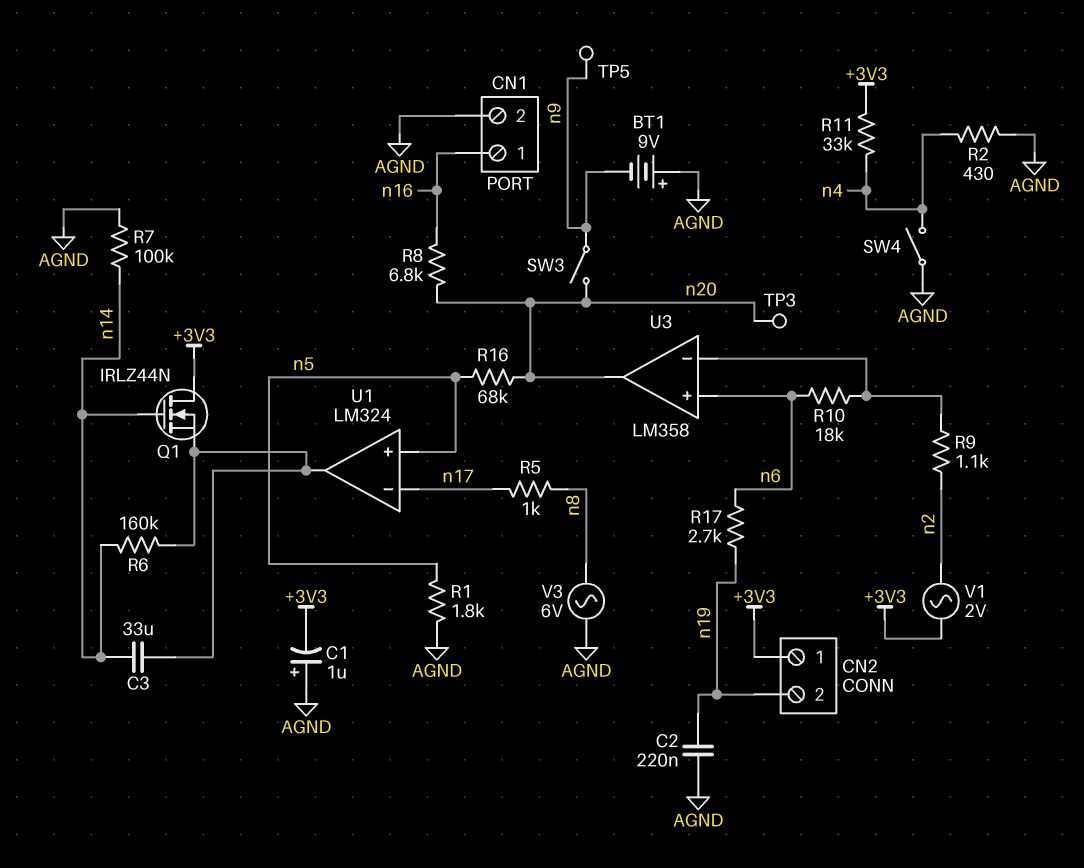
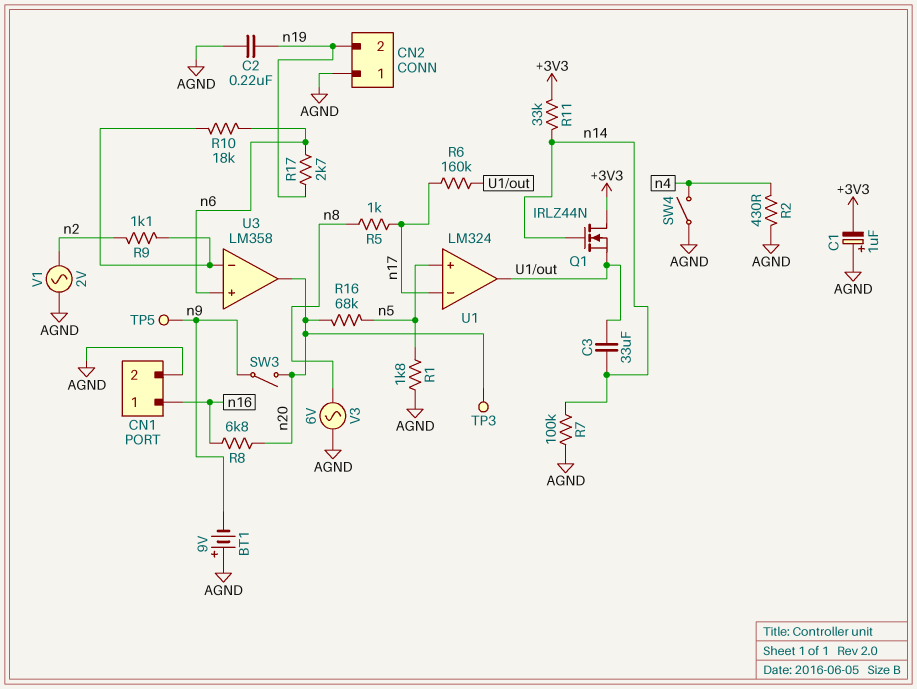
CN2 pin 1: +3V3 -> AGND
R6: 160k (U1/out, n14) -> 160k (U1/out, n17)
R11: 33k (+3V3, n4) -> 33k (+3V3, n14)
V1: AC 2V (+3V3, n2) -> AC 2V (AGND, n2)

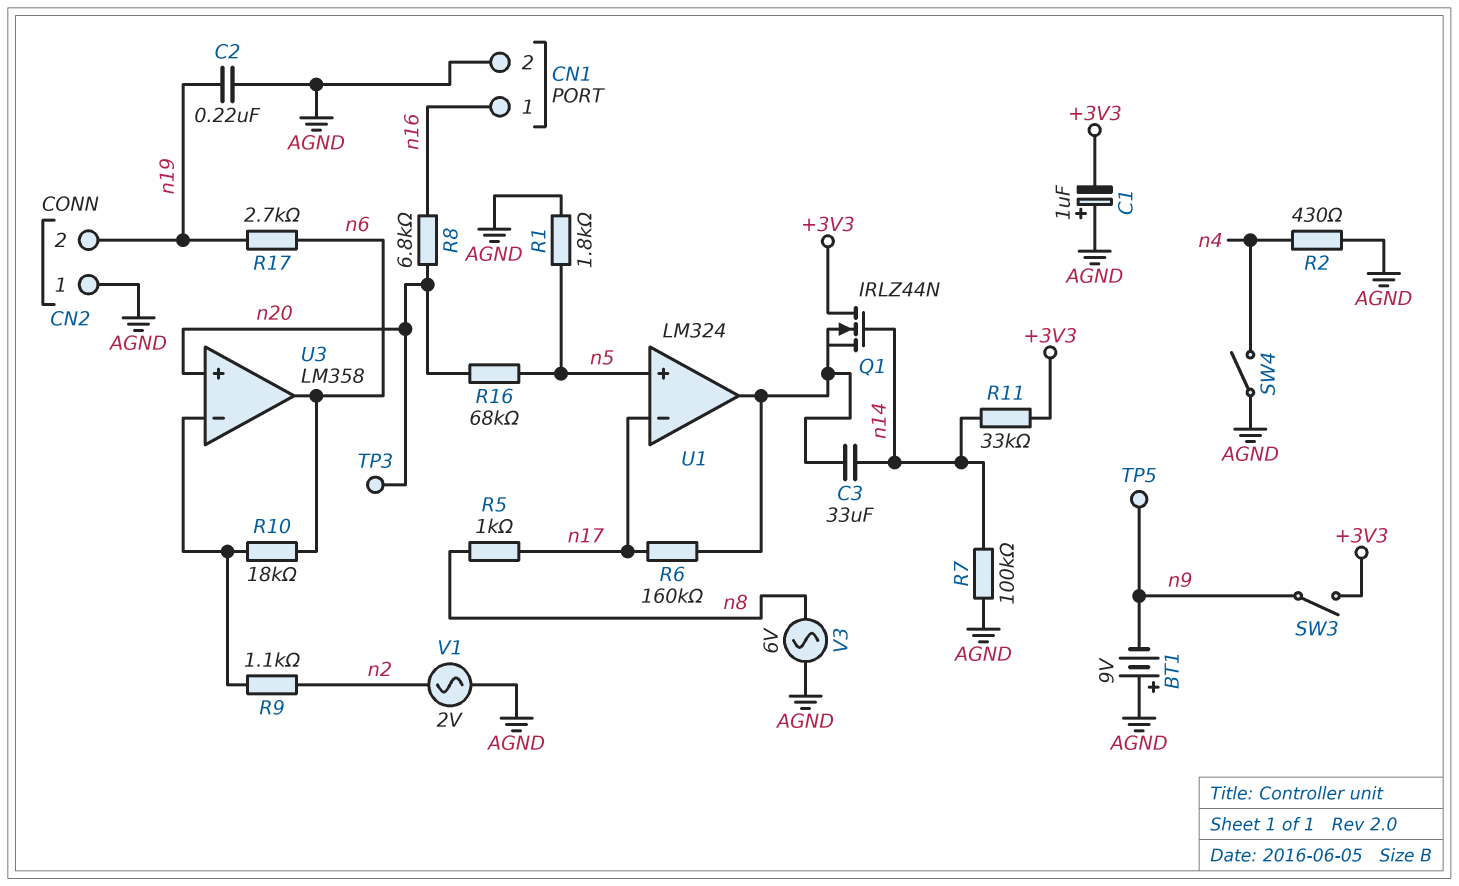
SW3: switch (n9, n20) -> switch (+3V3, n9)
U3 pin in+: n6 -> n20
U3 pin out: n20 -> n6

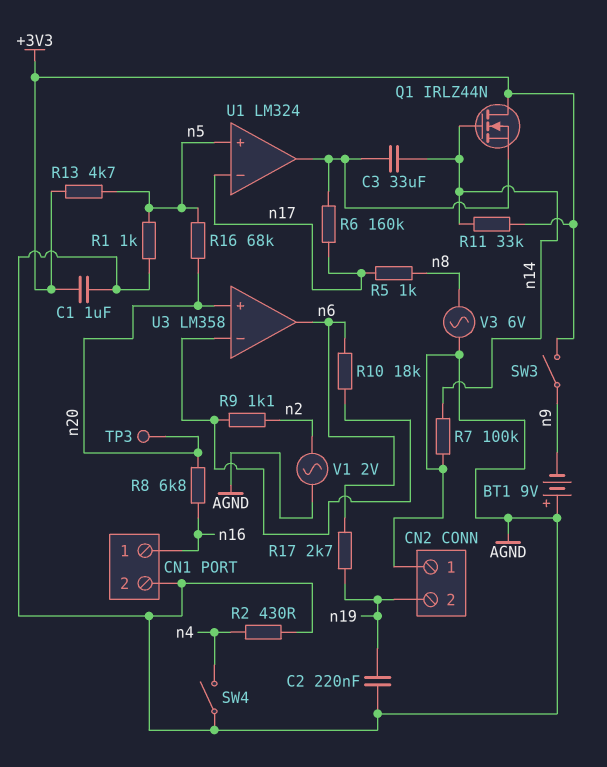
C1: 1uF (plus AGND, minus +3V3) -> 1uF (+3V3, AGND)
R1: 1.8k (AGND, n5) -> 1k (AGND, n5)
R13: none -> 4.7k (+3V3, n5)
TP5: test point (n9) -> none

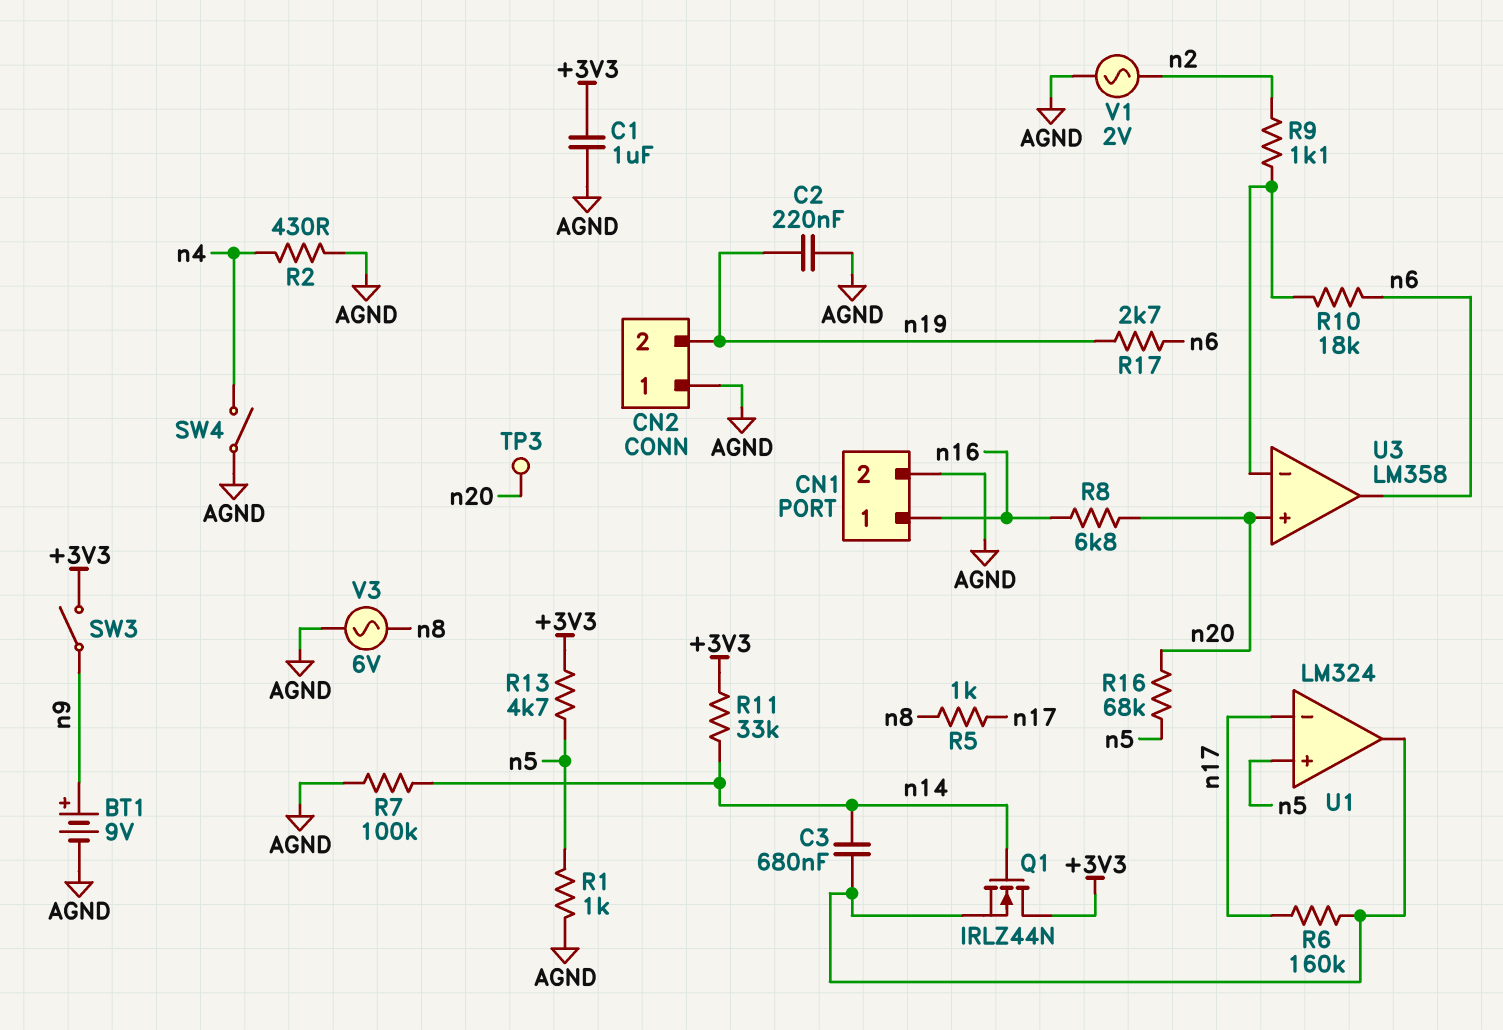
BT1: 9V (plus AGND, minus n9) -> 9V (plus n9, minus AGND)
C3: 33uF (U1/out, n14) -> 680nF (U1/out, n14)

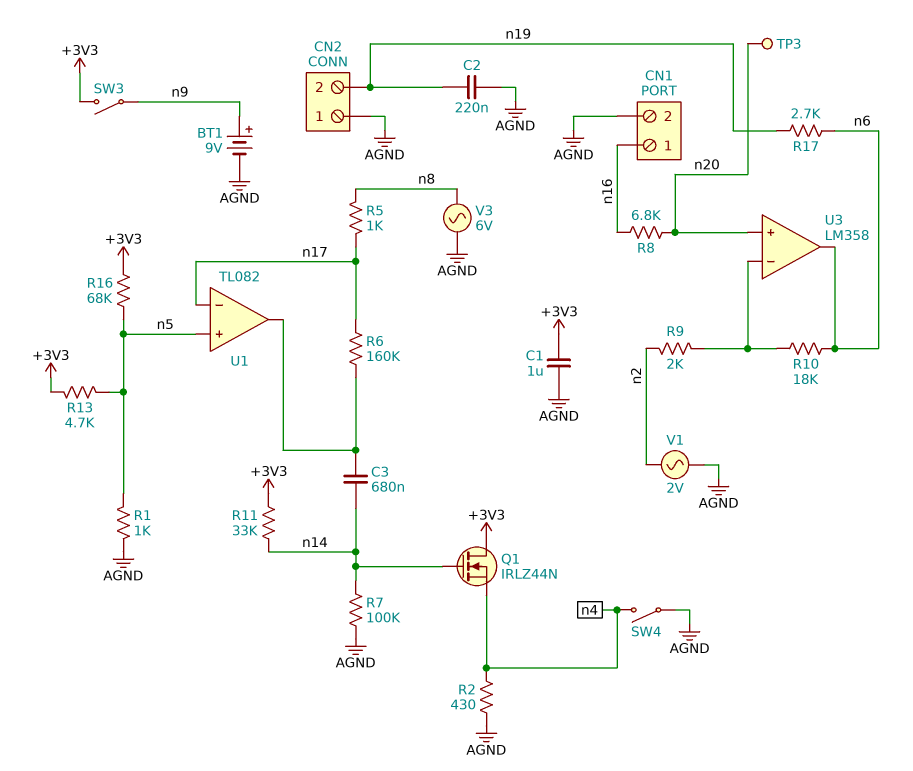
Q1: NMOS IRLZ44N (G n14, D +3V3, S U1/out) -> NMOS IRLZ44N (G n14, D +3V3, S n4)
R9: 1.1k (U3/in-, n2) -> 2k (U3/in-, n2)
R16: 68k (n5, n20) -> 68k (+3V3, n5)
U1: LM324 -> TL082

